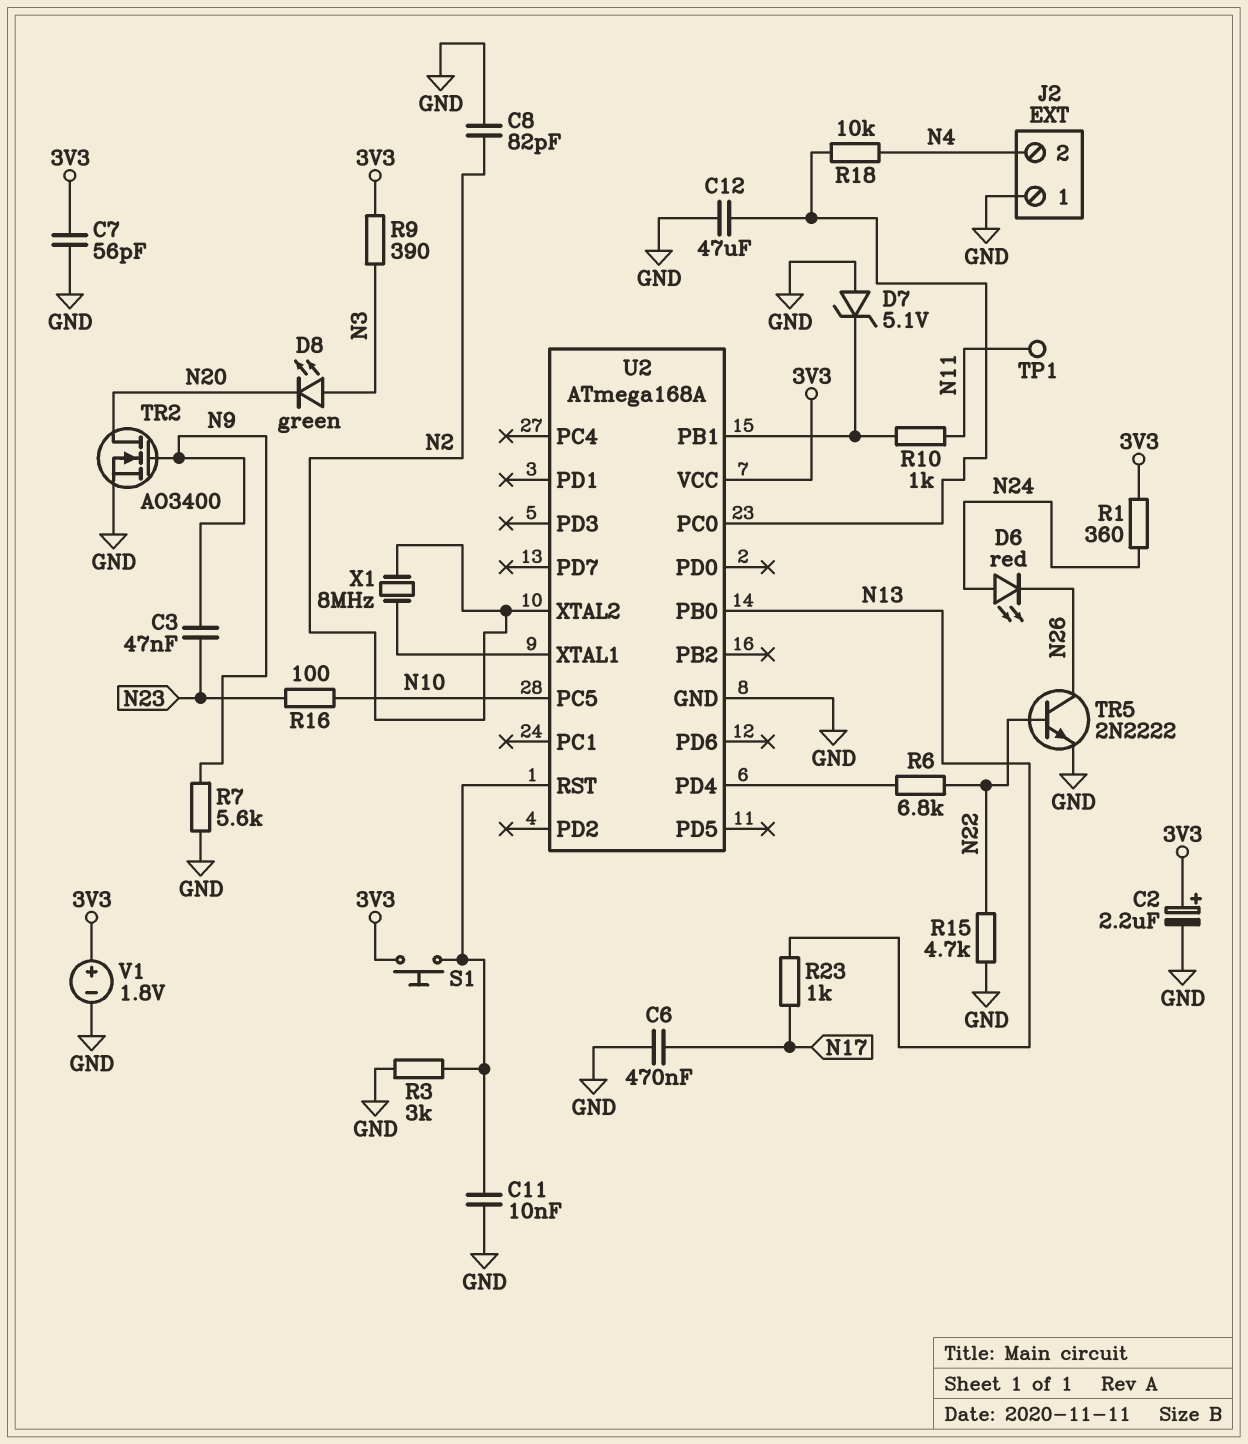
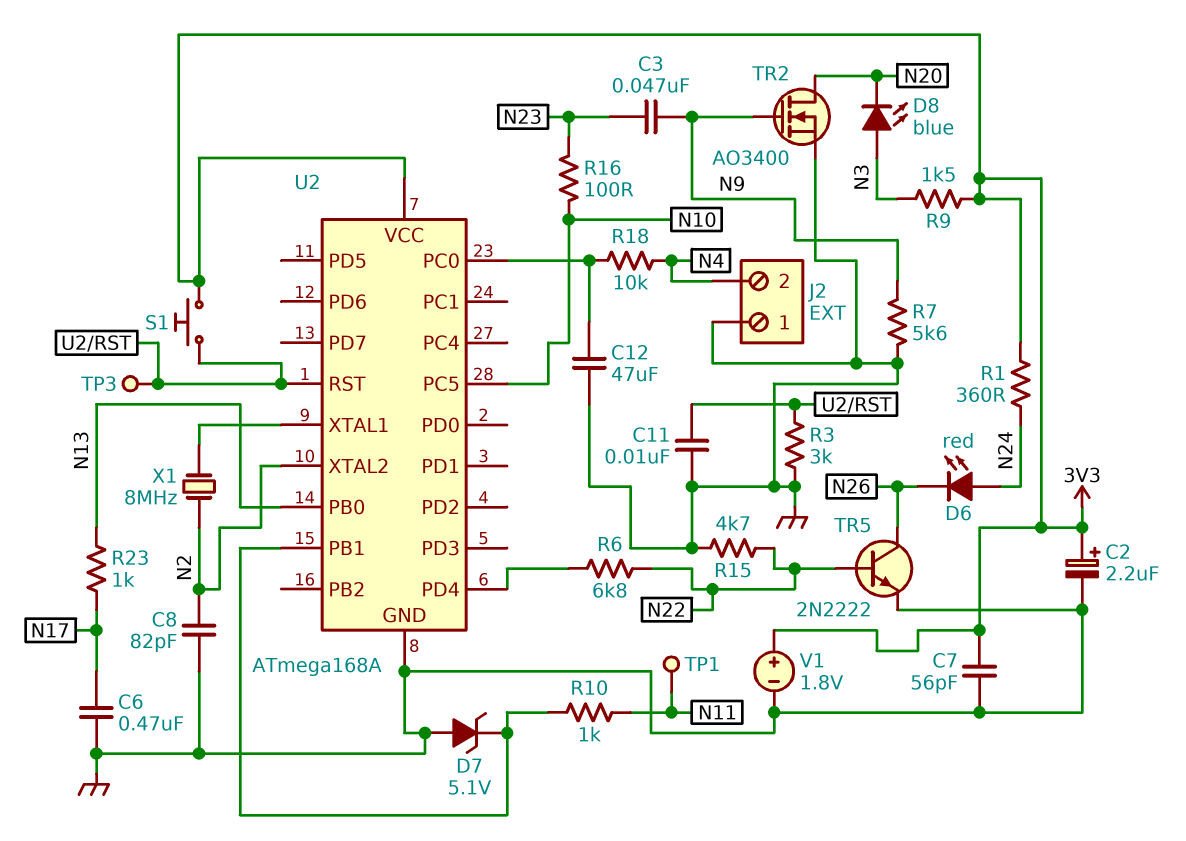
D8: LED green (A N3, K N20) -> LED blue (A N3, K N20)
R9: 390 (3V3, N3) -> 1.5k (3V3, N3)
TP3: none -> test point (U2/RST)

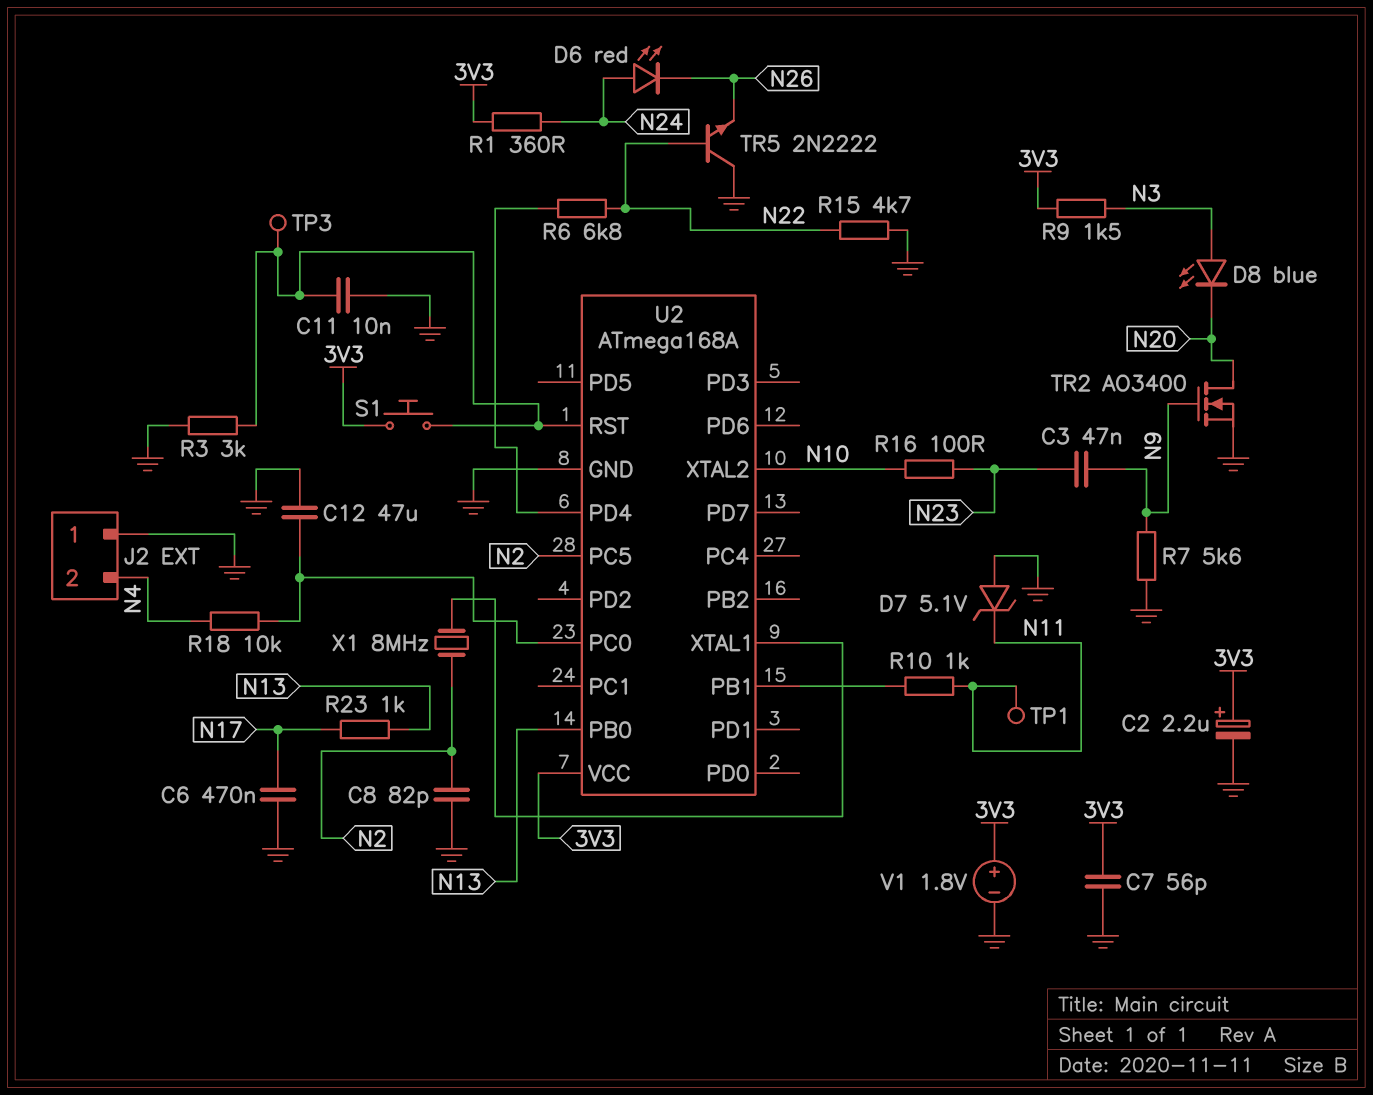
D7: zener 5.1V (A GND, K U2/PB1) -> zener 5.1V (A GND, K N11)
TR5: NPN 2N2222 (B N22, C N26, E GND) -> NPN 2N2222 (B N22, C GND, E N26)
U2 pin PC5: N10 -> N2
U2 pin XTAL2: N2 -> N10

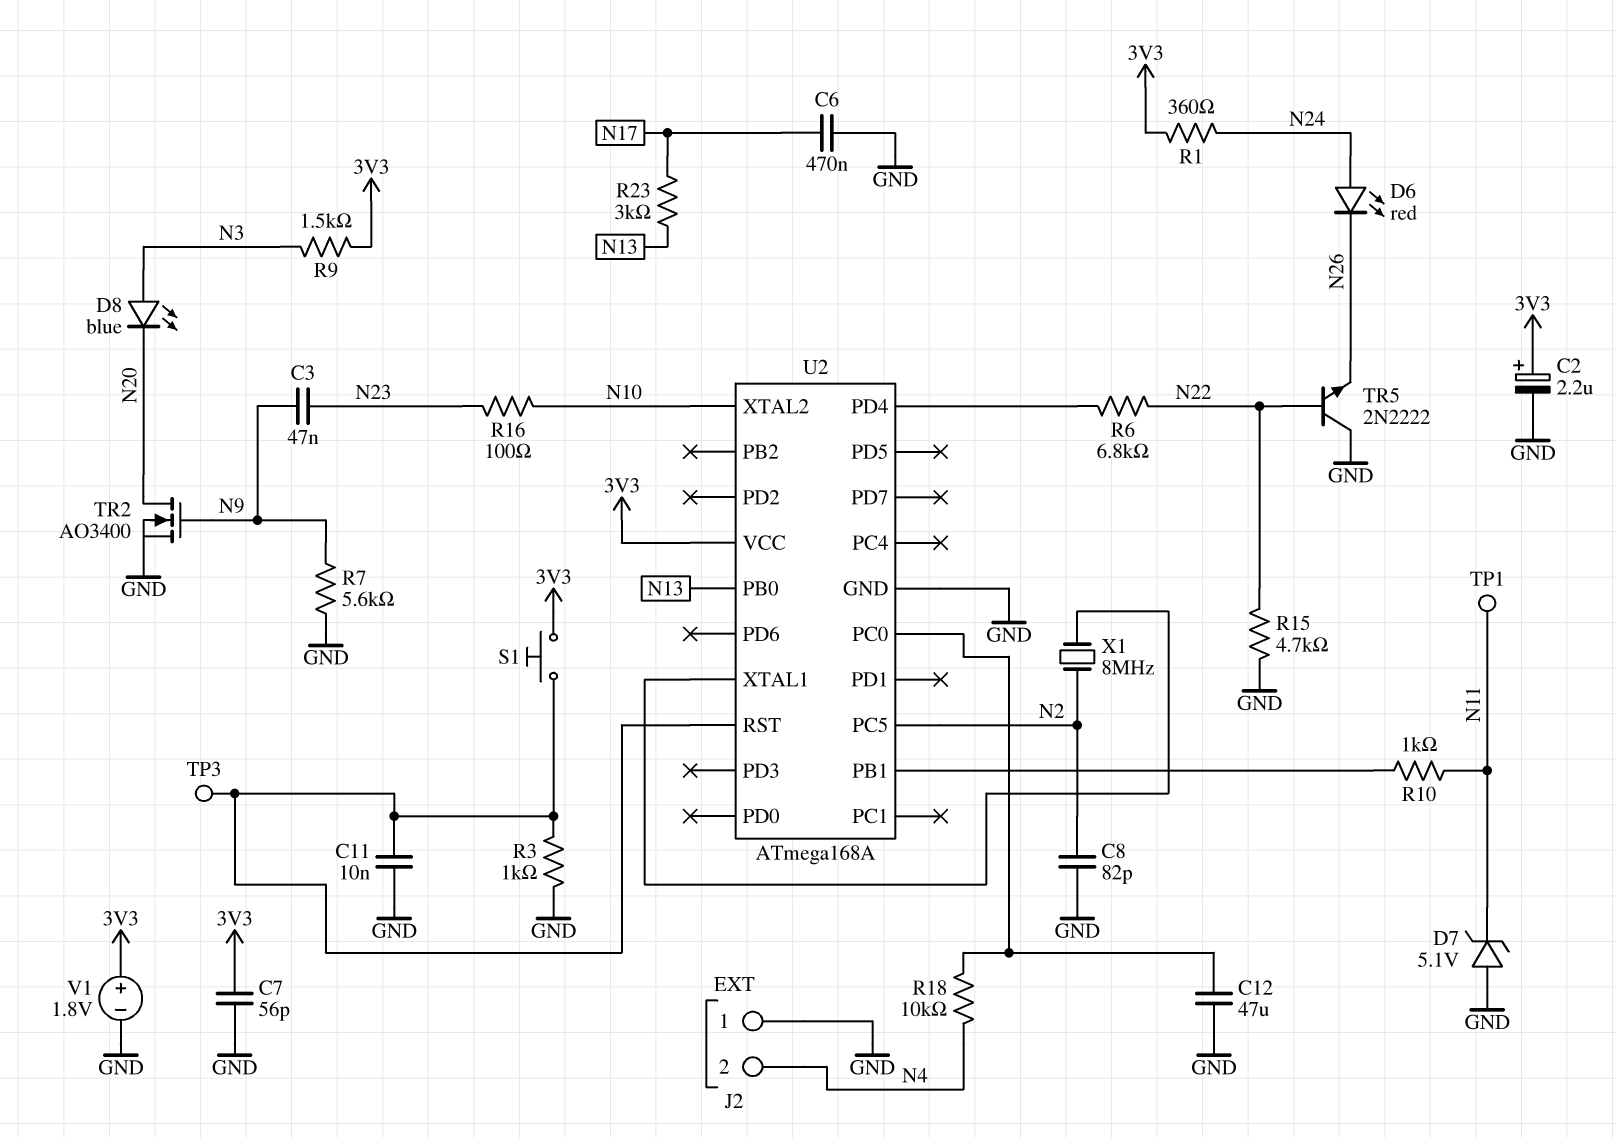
R3: 3k (GND, U2/RST) -> 1k (GND, U2/RST)
R23: 1k (N13, N17) -> 3k (N13, N17)

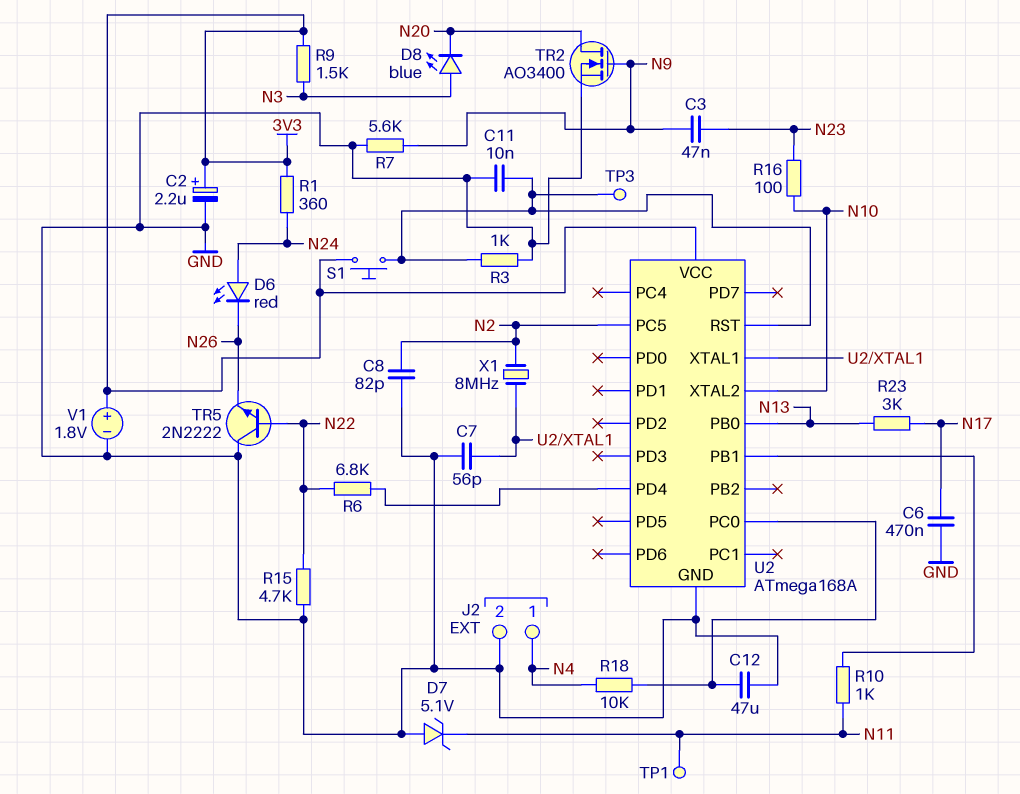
C7: 56pF (3V3, GND) -> 56pF (GND, U2/XTAL1)
J2 pin 1: GND -> N4
J2 pin 2: N4 -> GND

